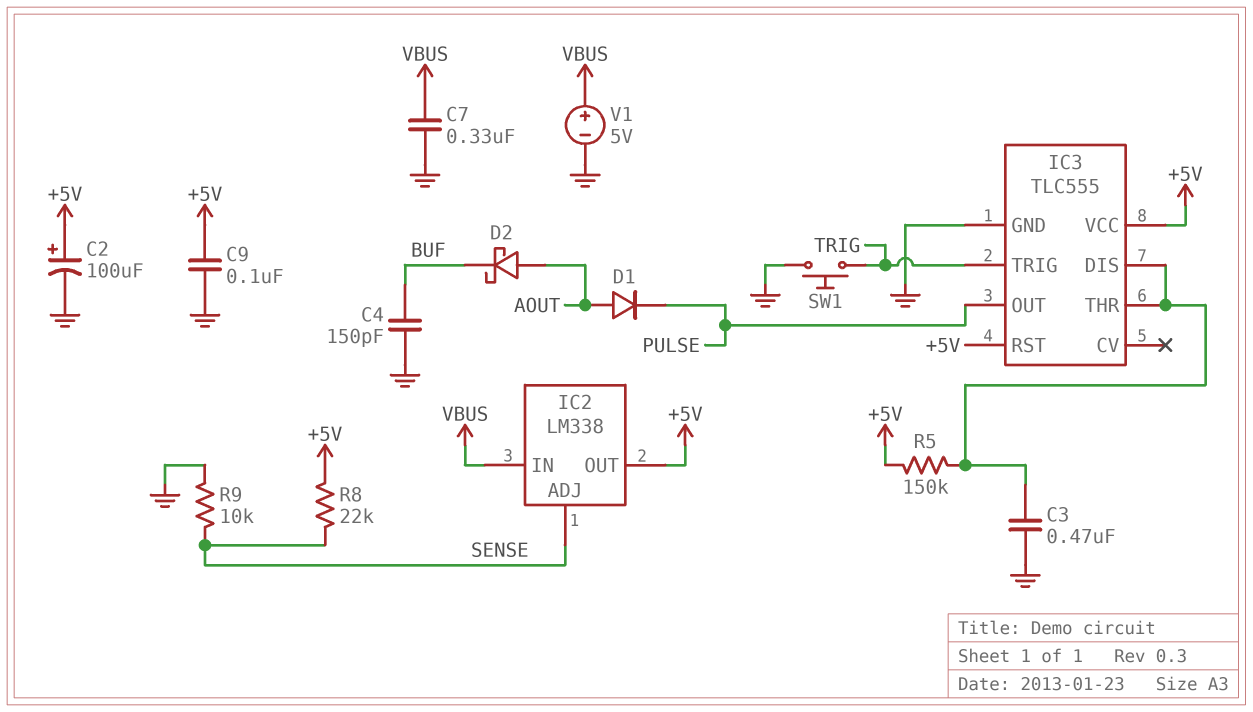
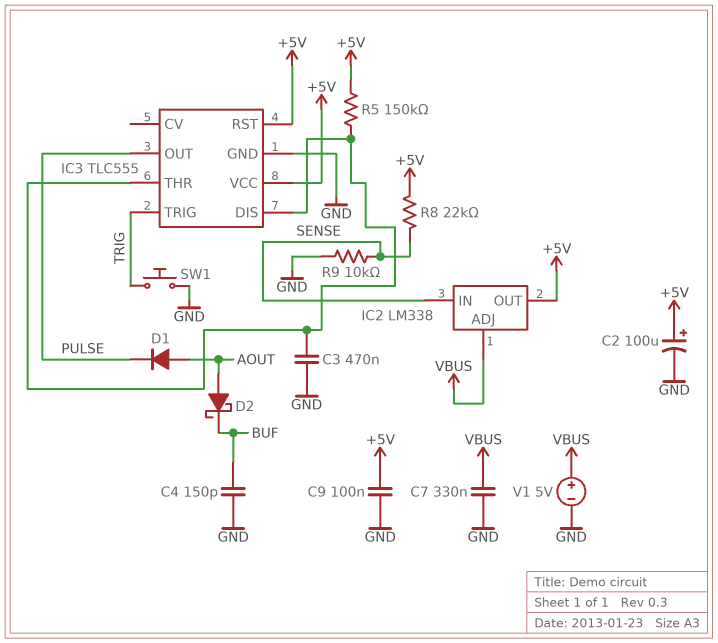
IC2 pin ADJ: SENSE -> VBUS
IC2 pin IN: VBUS -> SENSE

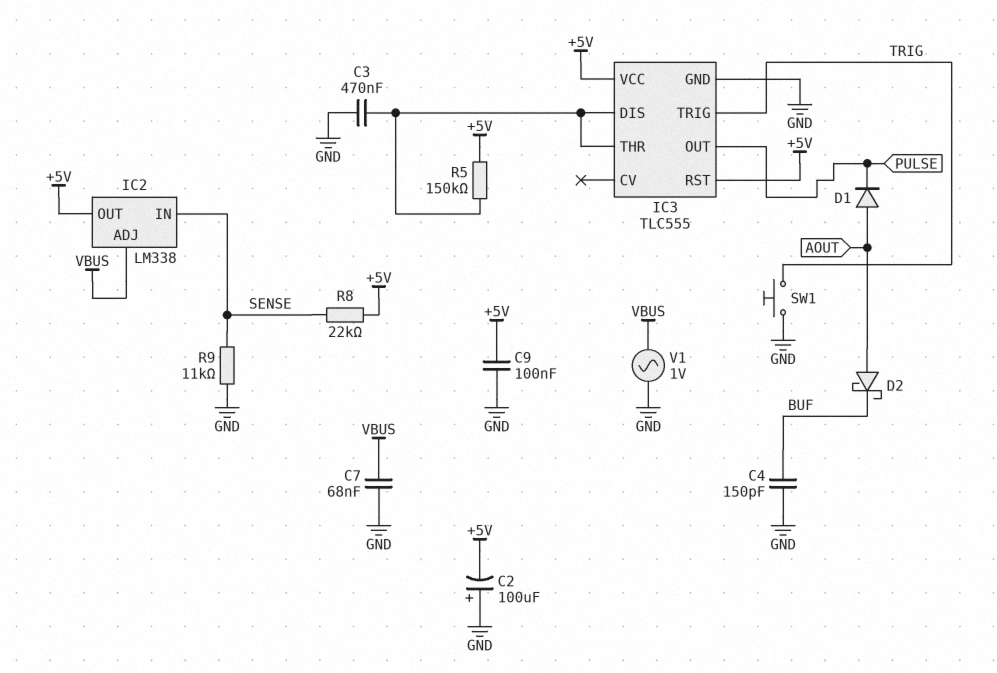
C2: 100uF (plus +5V, minus GND) -> 100uF (plus GND, minus +5V)
C7: 330nF (GND, VBUS) -> 68nF (GND, VBUS)
R9: 10k (GND, SENSE) -> 11k (GND, SENSE)
V1: 5V (plus VBUS, minus GND) -> AC 1V (GND, VBUS)

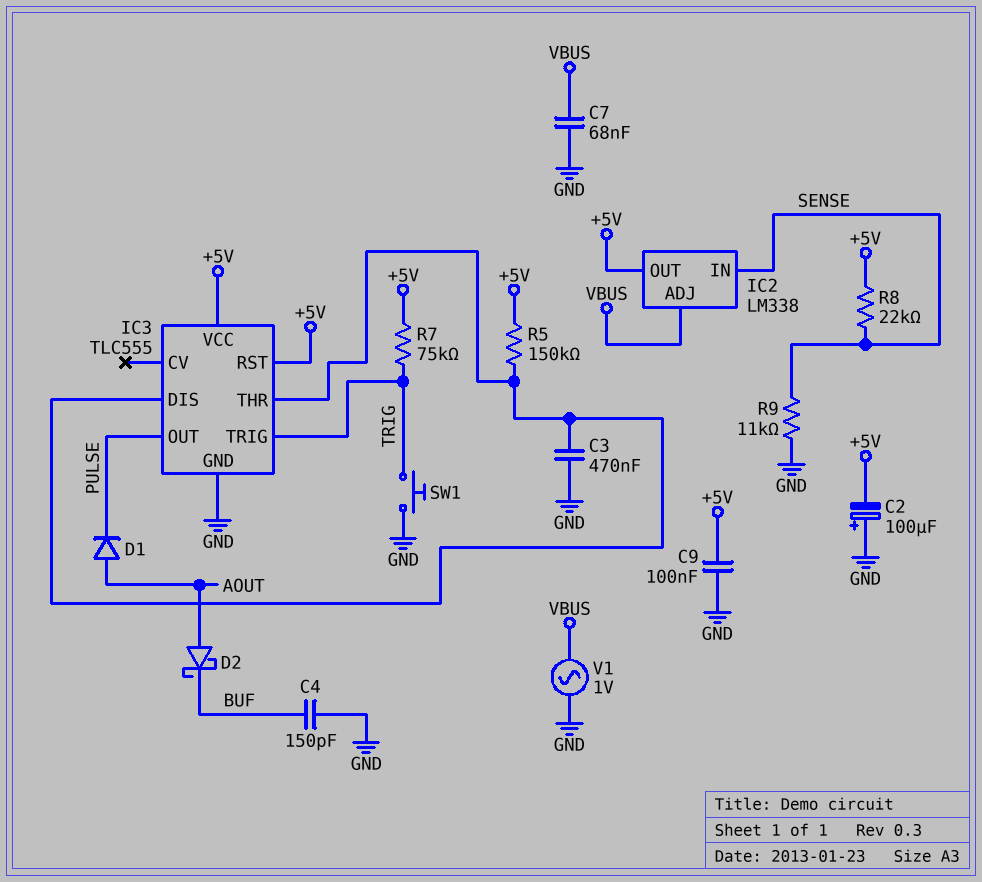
R7: none -> 75k (+5V, TRIG)

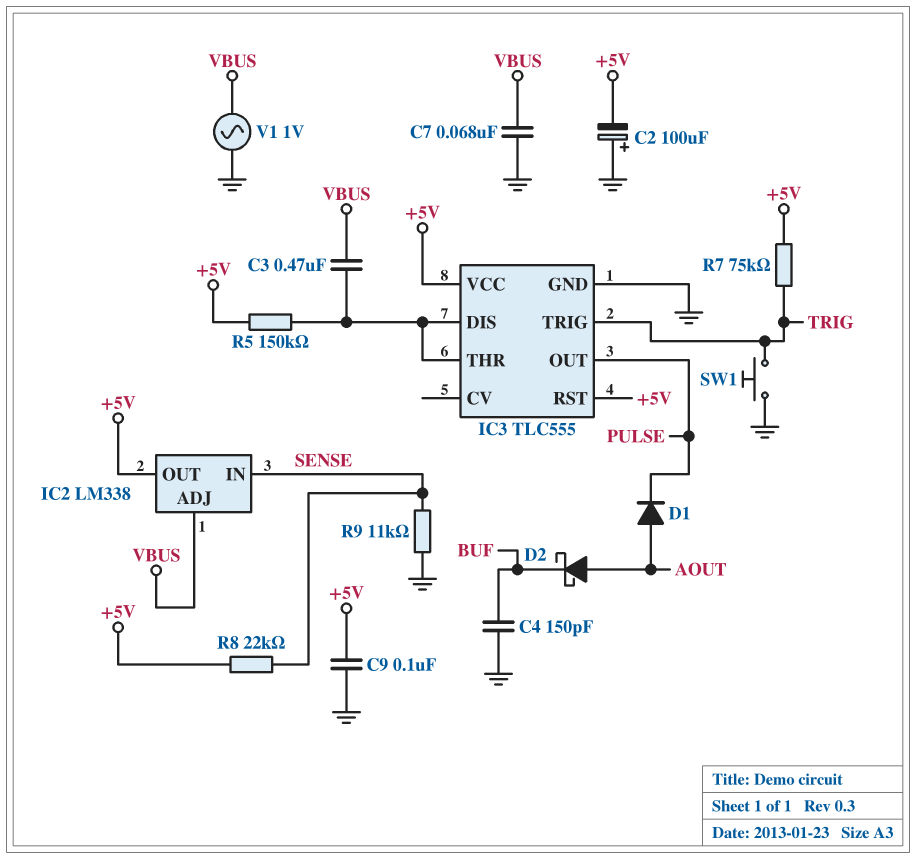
C3: 470nF (GND, IC3/DIS) -> 470nF (IC3/DIS, VBUS)

